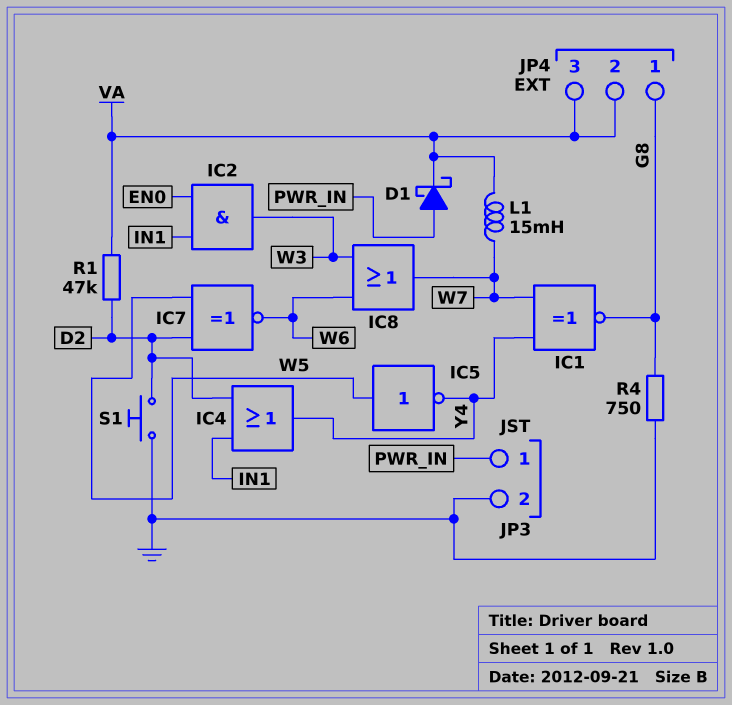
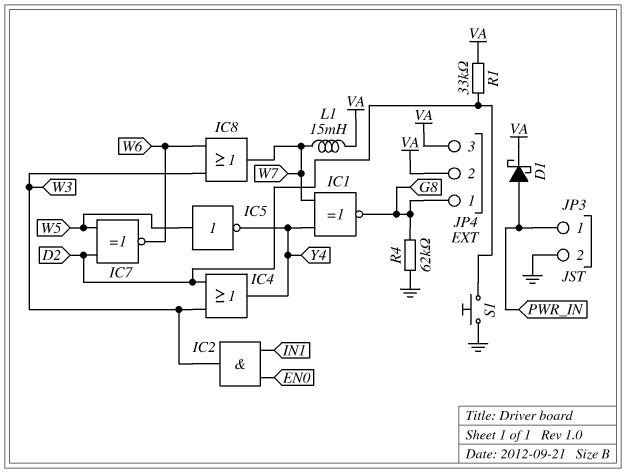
IC4: OR (in D2, in IN1, out Y4) -> OR (in D2, in W3, out Y4)
R1: 47k (D2, VA) -> 33k (D2, VA)
R4: 750 (G8, GND) -> 62k (G8, GND)

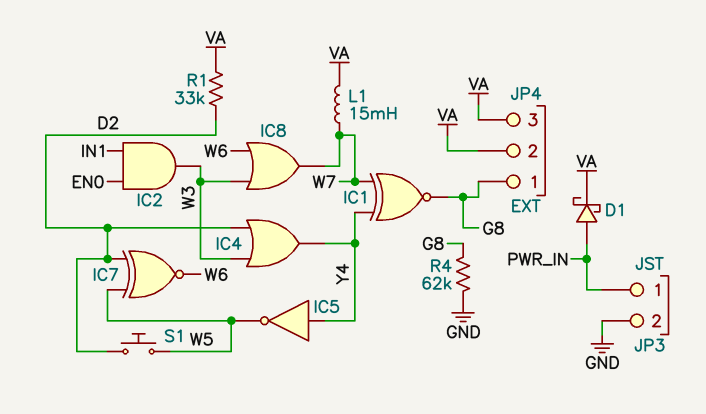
IC5: NOT (in W5, out Y4) -> NOT (in Y4, out W5)
S1: button (D2, GND) -> button (D2, W5)

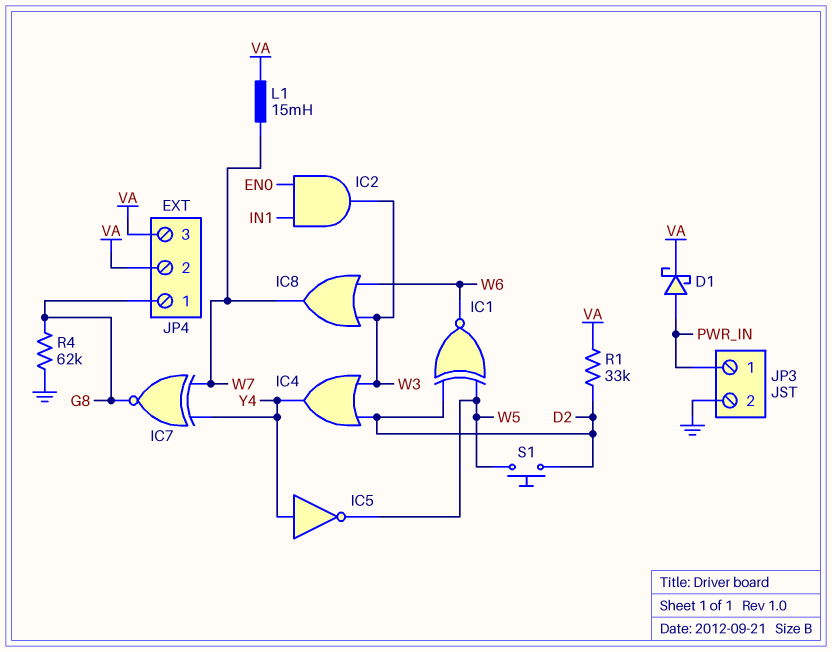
IC1: XNOR (in W7, in Y4, out G8) -> XNOR (in D2, in W5, out W6)
IC7: XNOR (in D2, in W5, out W6) -> XNOR (in W7, in Y4, out G8)

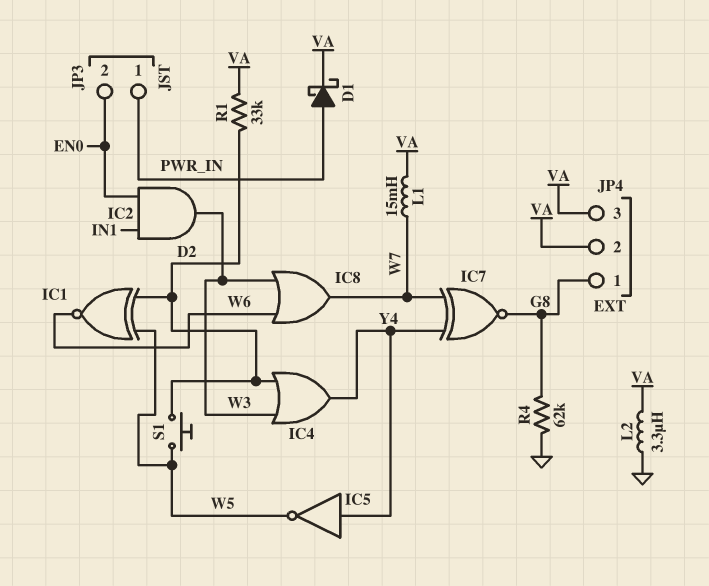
JP3 pin 2: GND -> EN0
L2: none -> 3.3uH (GND, VA)

